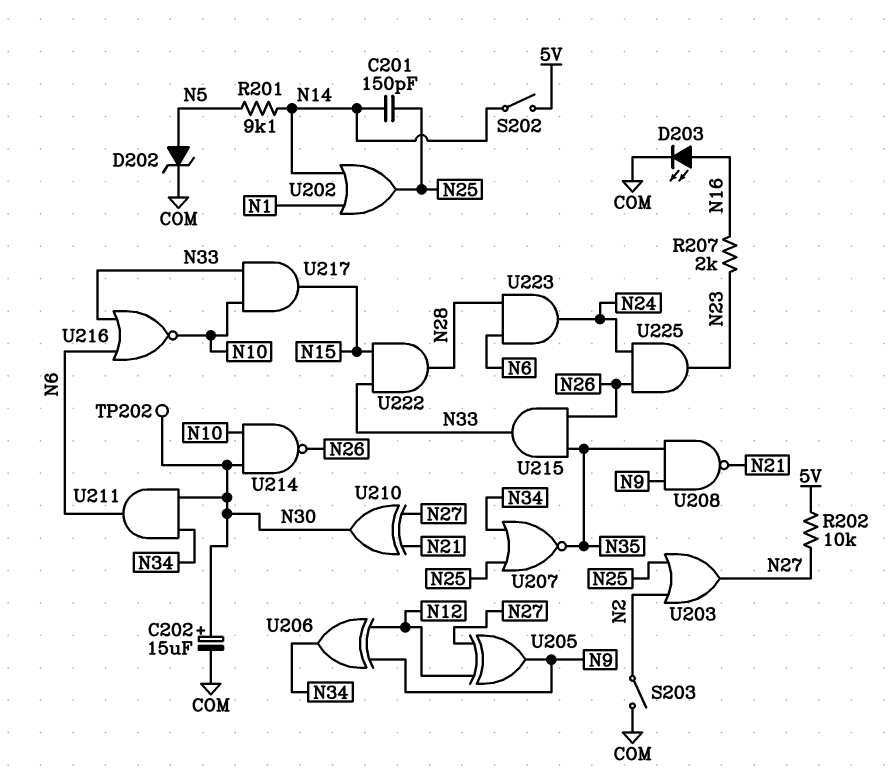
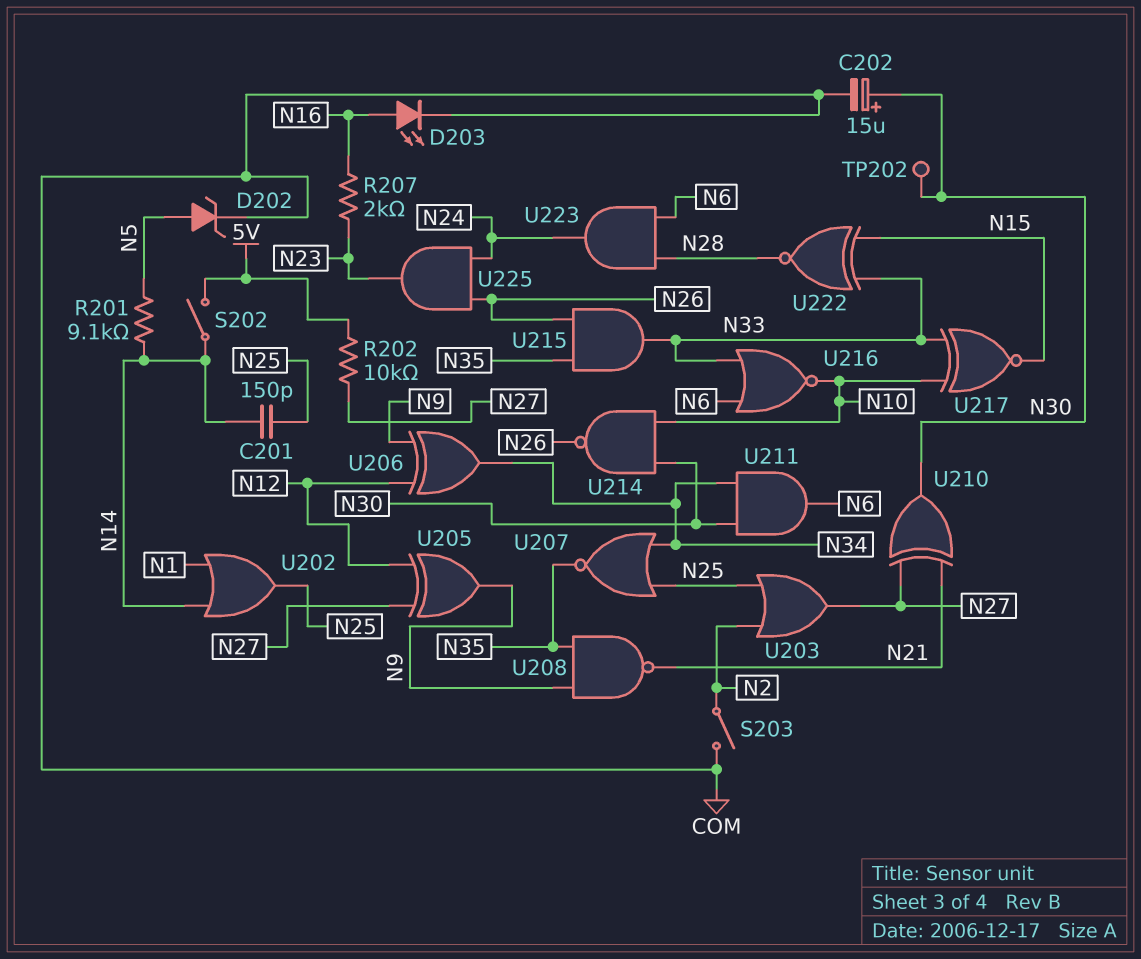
U217: AND (in N10, in N33, out N15) -> XNOR (in N10, in N33, out N15)
U222: AND (in N15, in N33, out N28) -> XNOR (in N15, in N33, out N28)

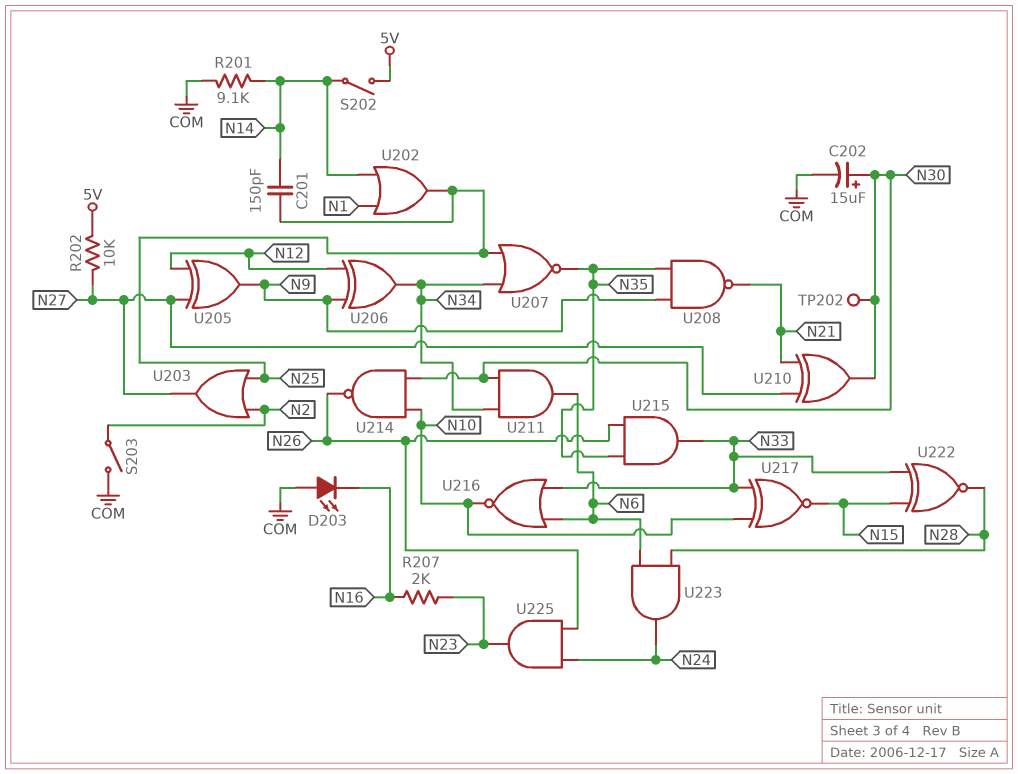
D202: zener (A N5, K COM) -> none
D203: LED (A N16, K COM) -> LED (A COM, K N16)
R201: 9.1k (N5, N14) -> 9.1k (COM, N14)

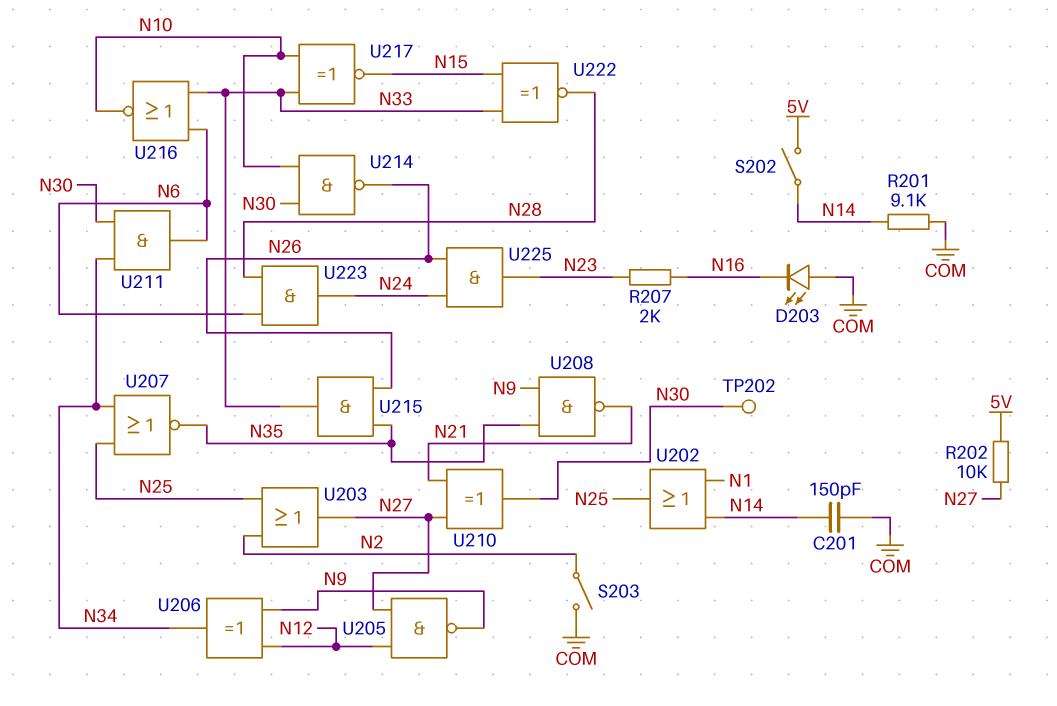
C201: 150pF (N14, N25) -> 150pF (COM, N14)
C202: 15uF (plus N30, minus COM) -> none
U205: XOR (in N12, in N27, out N9) -> NAND (in N12, in N27, out N9)

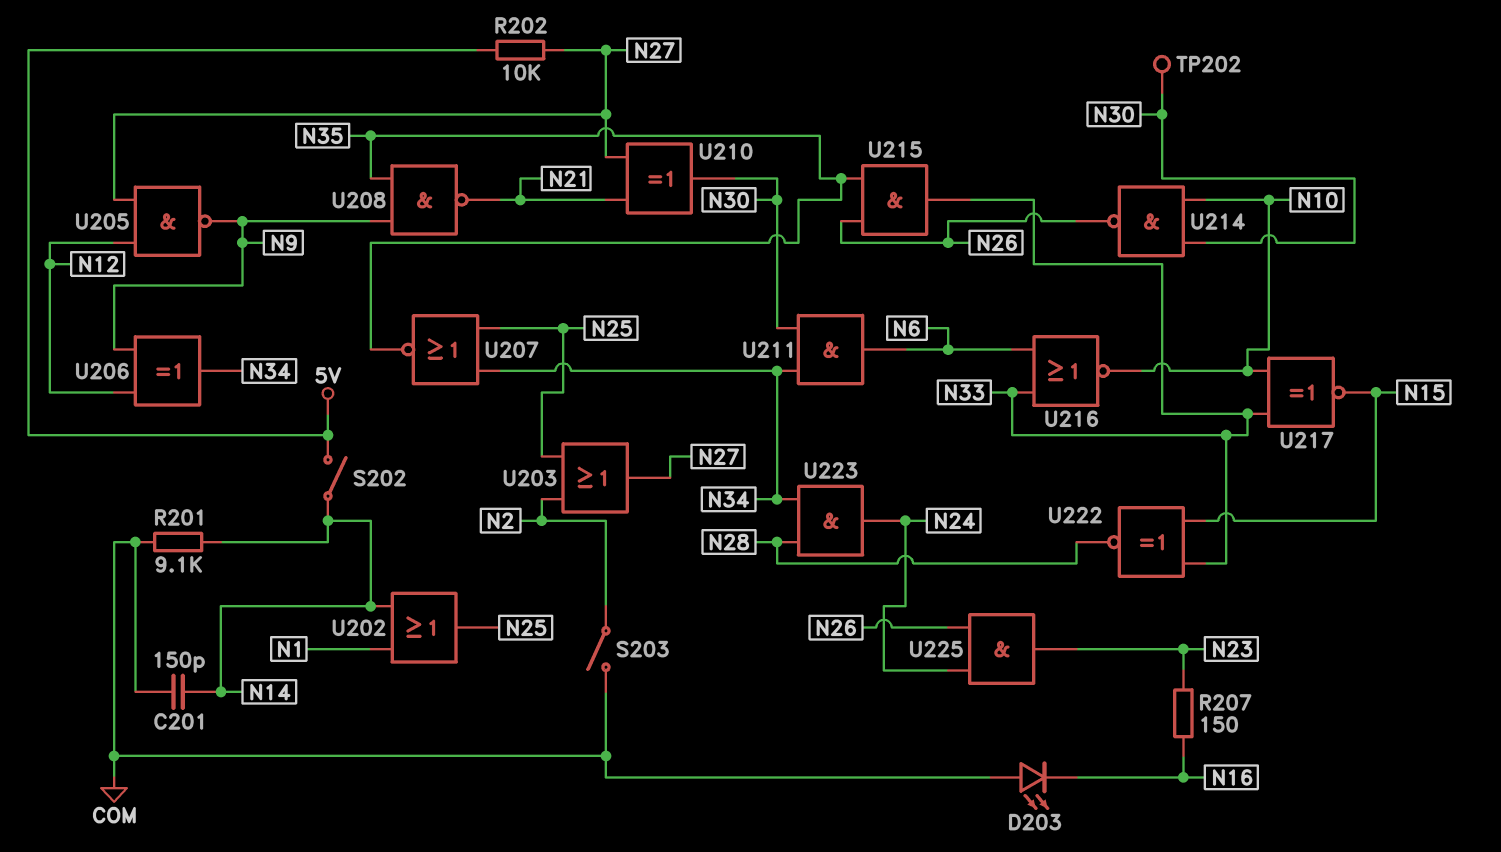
R207: 2k (N16, N23) -> 150 (N16, N23)
U223: AND (in N6, in N28, out N24) -> AND (in N28, in N34, out N24)

